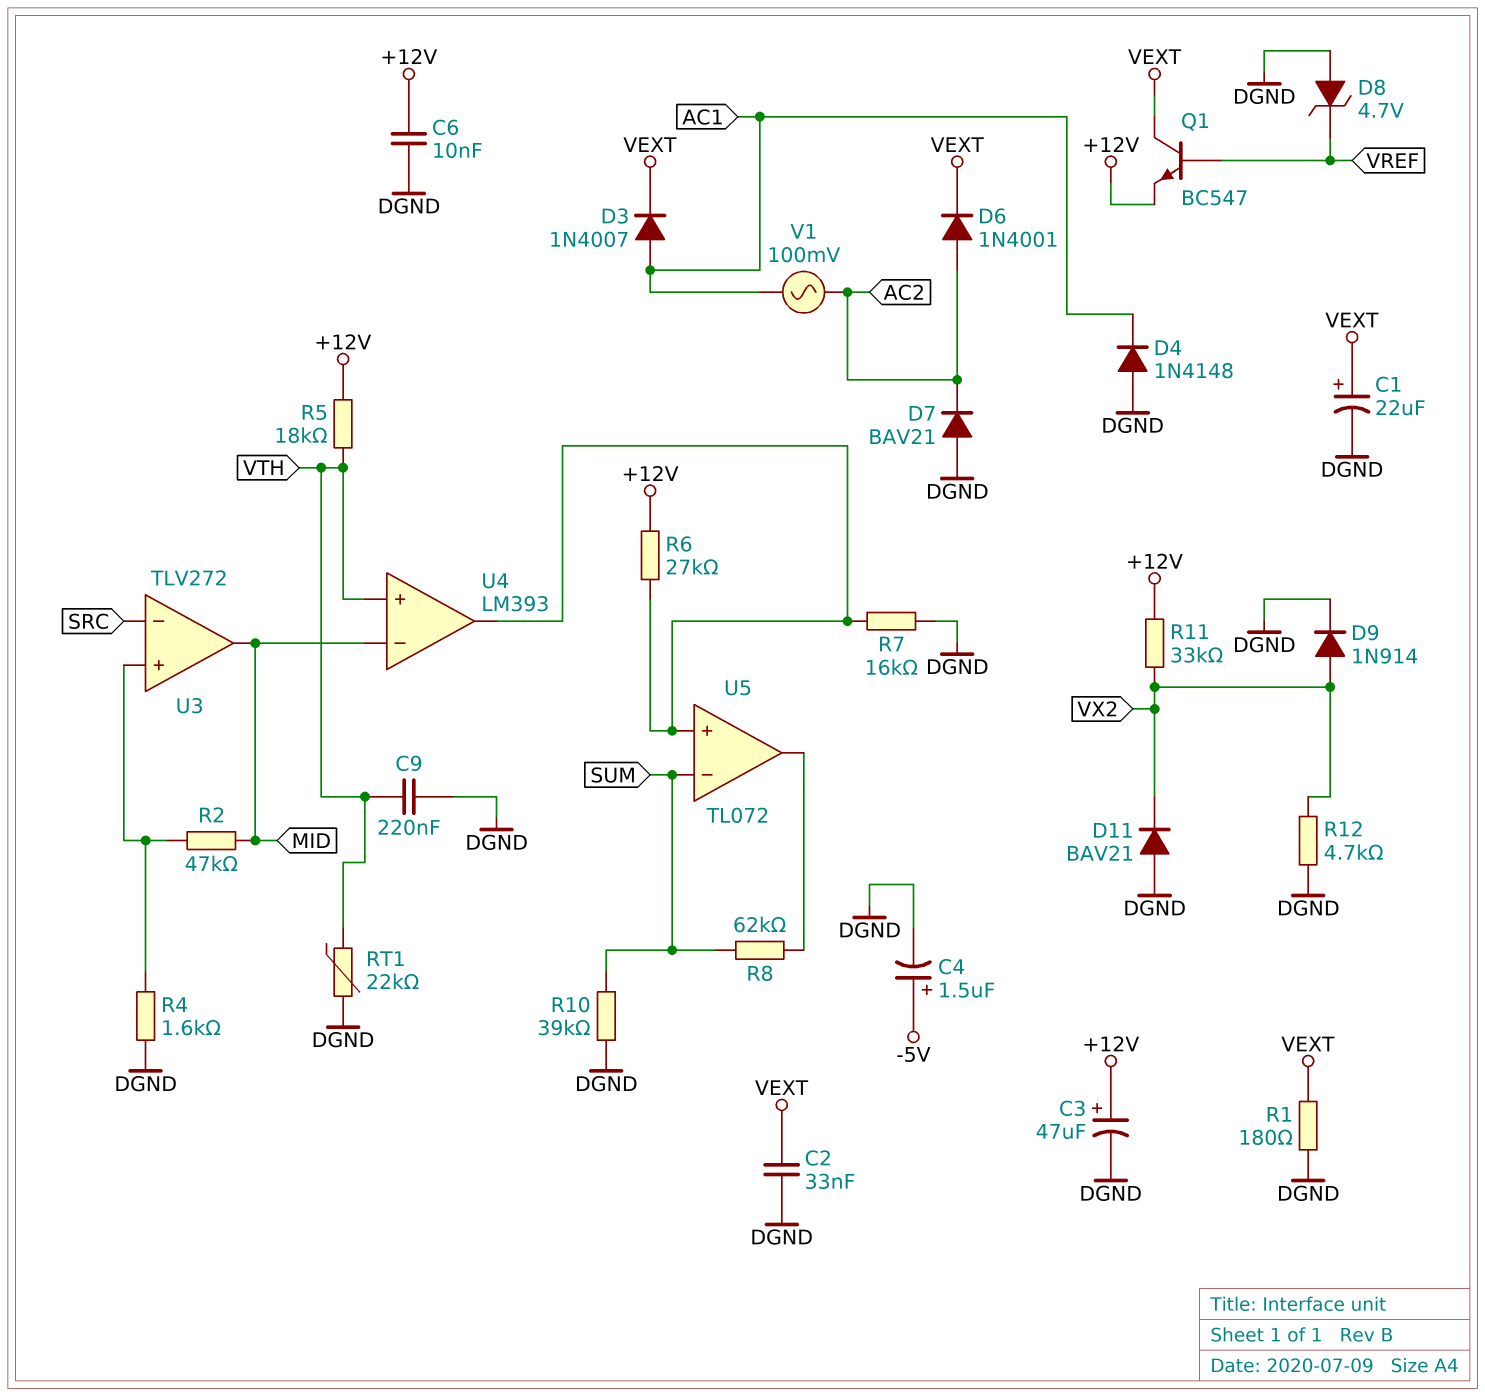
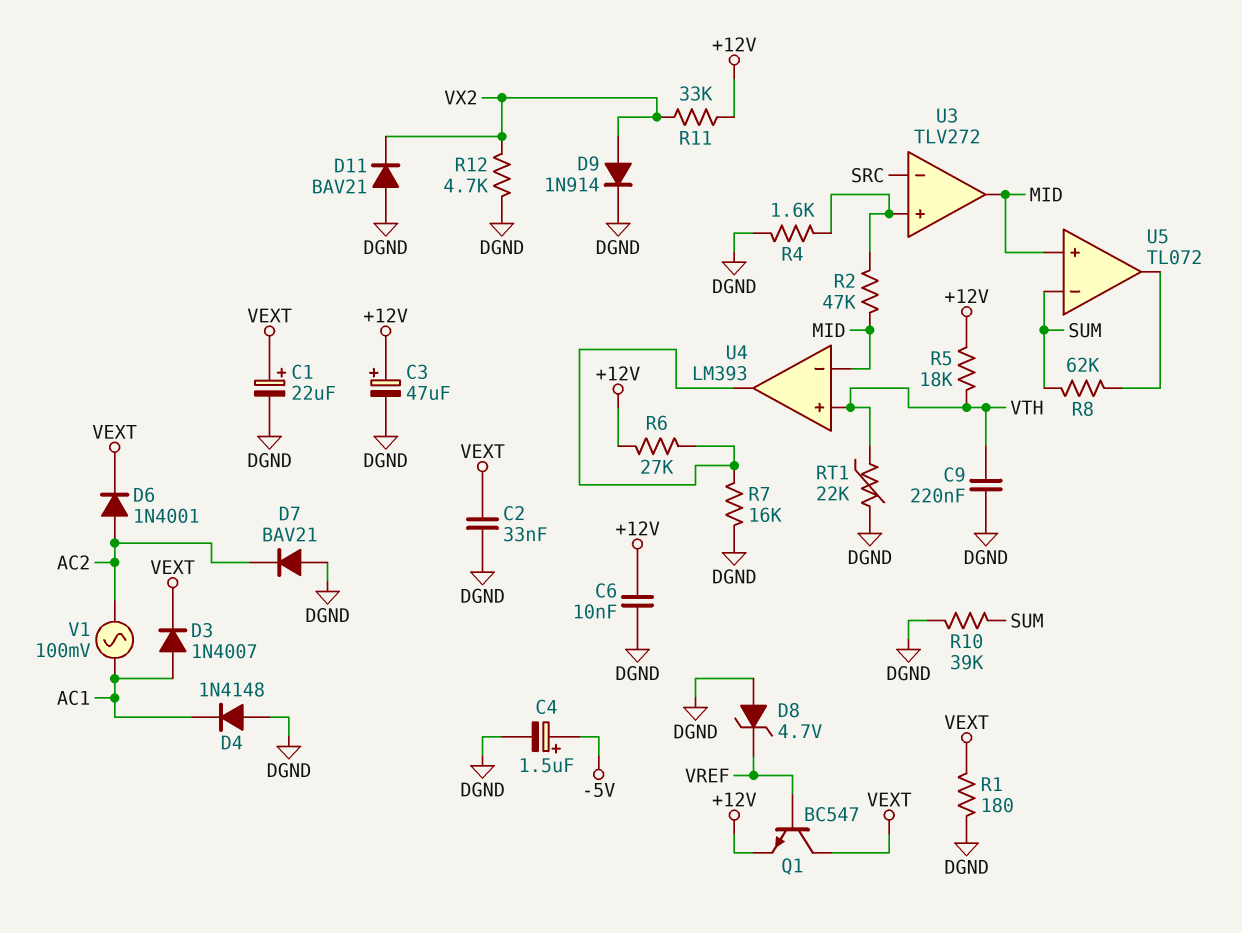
U5 pin in+: U4/out -> MID

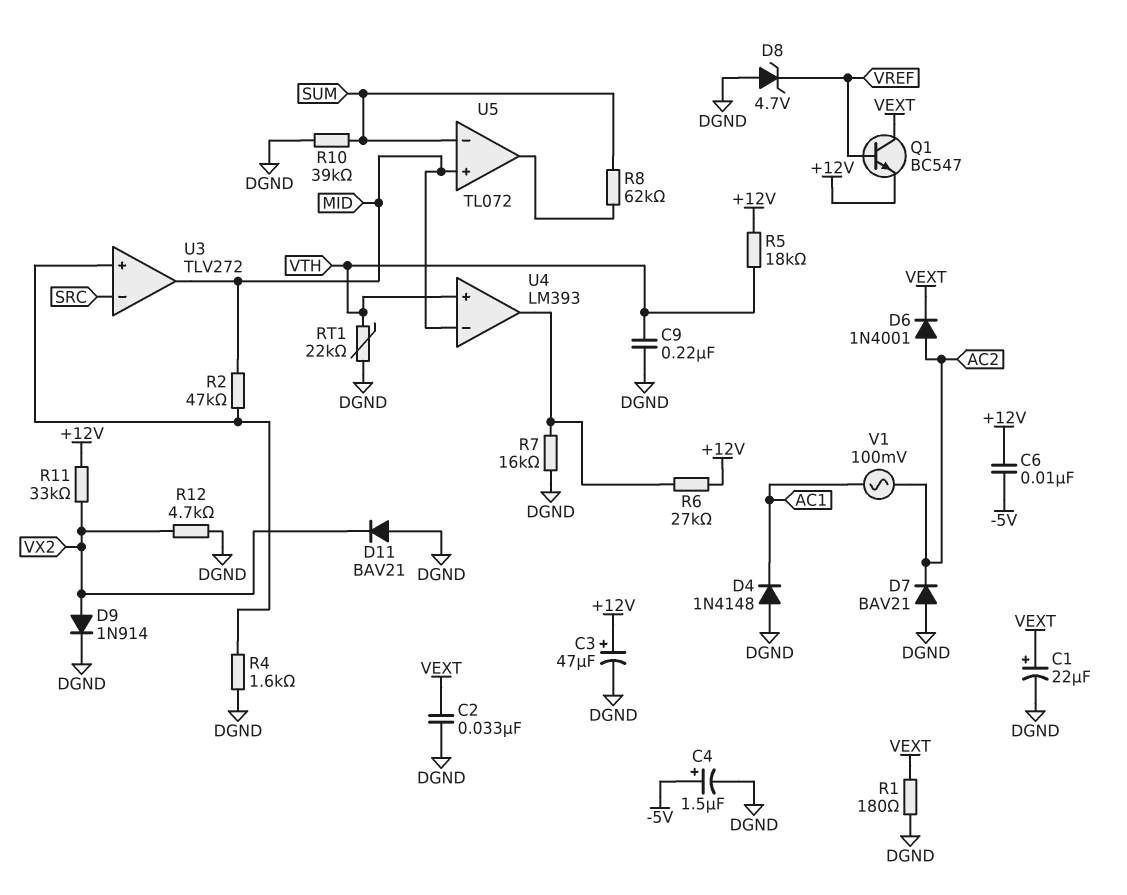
C6: 10nF (+12V, DGND) -> 10nF (+12V, -5V)
D3: diode 1N4007 (A AC1, K VEXT) -> none

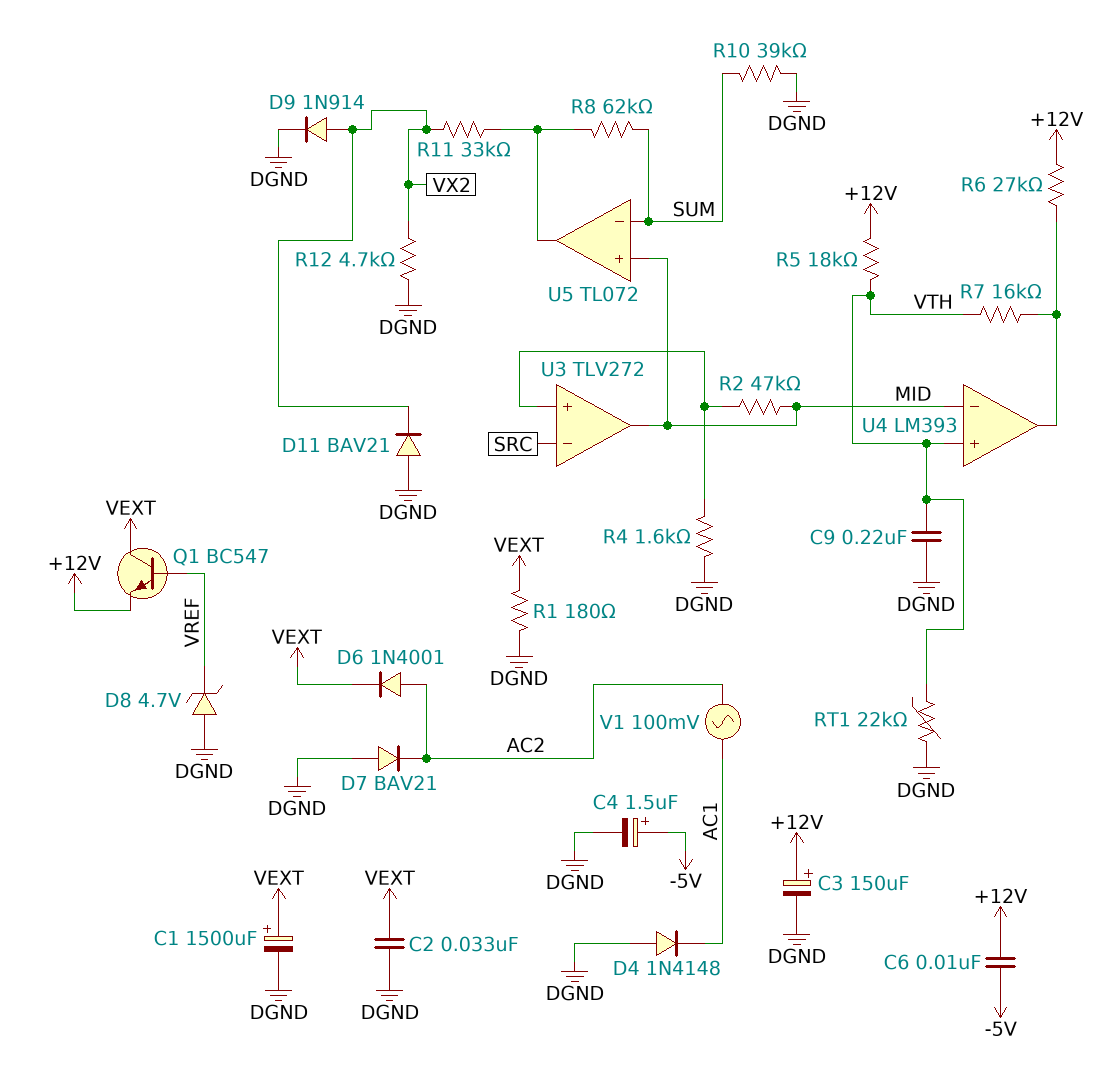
C1: 22uF (plus VEXT, minus DGND) -> 1500uF (plus VEXT, minus DGND)
C3: 47uF (plus +12V, minus DGND) -> 150uF (plus +12V, minus DGND)
R7: 16k (DGND, U4/out) -> 16k (U4/out, VTH)
R11: 33k (+12V, VX2) -> 33k (U5/out, VX2)

